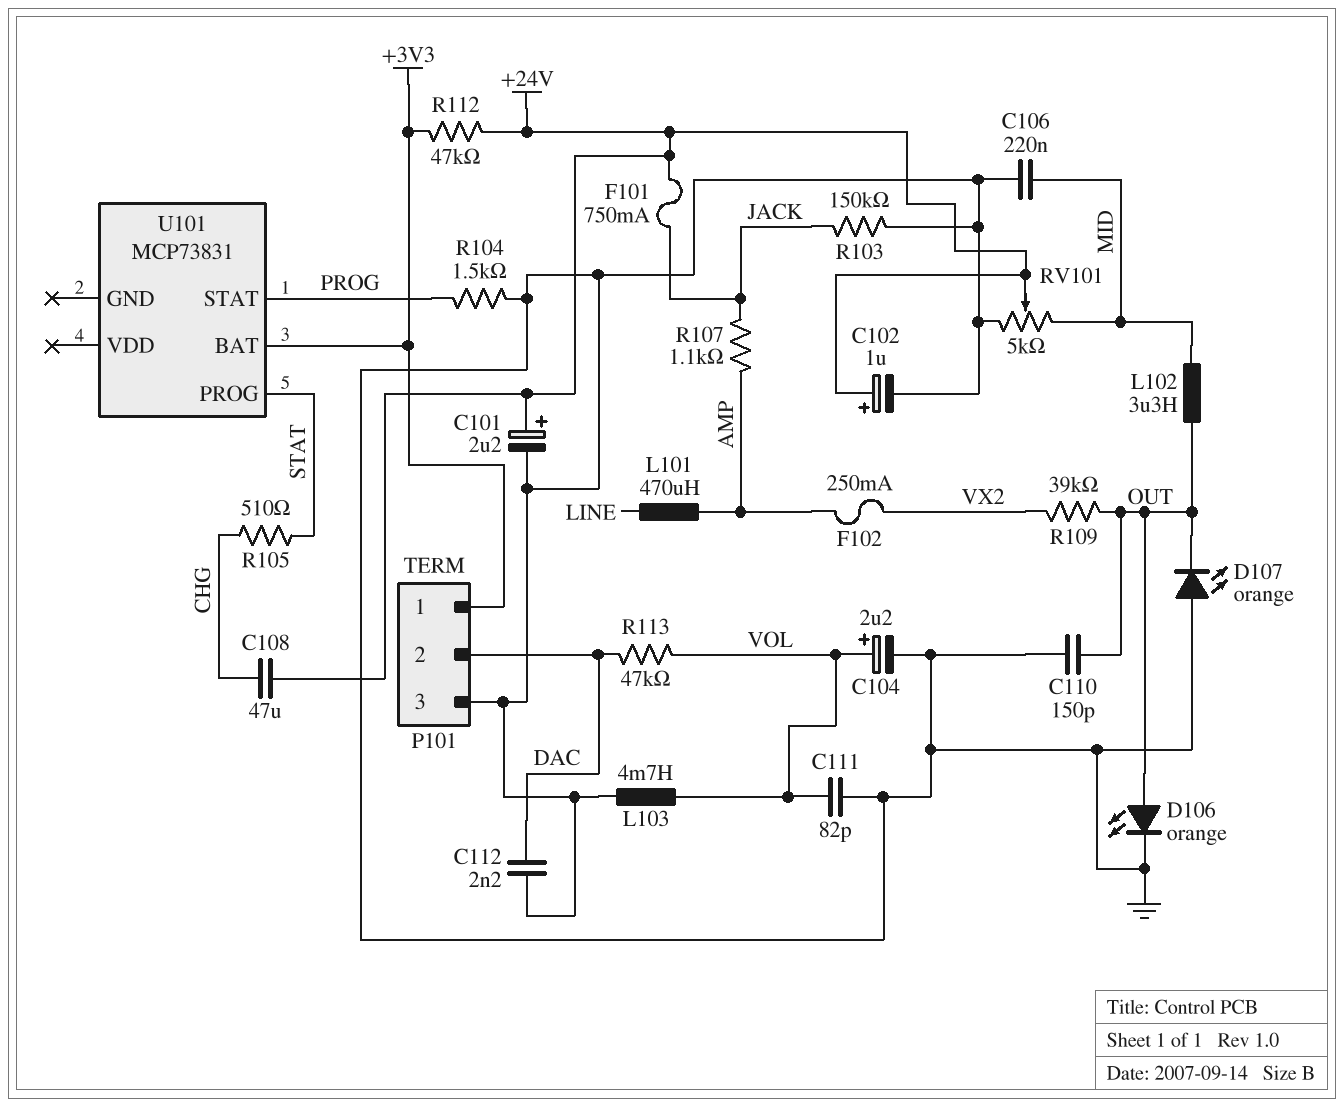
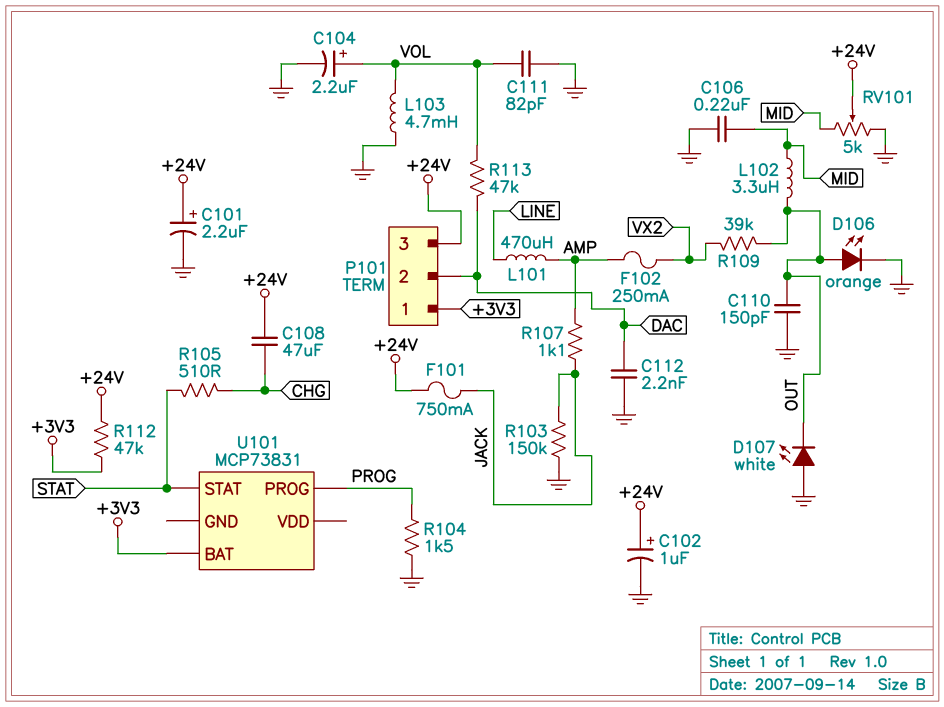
D107: LED orange (A GND, K OUT) -> LED white (A GND, K OUT)
P101 pin 3: GND -> +24V
U101 pin PROG: STAT -> PROG
U101 pin STAT: PROG -> STAT

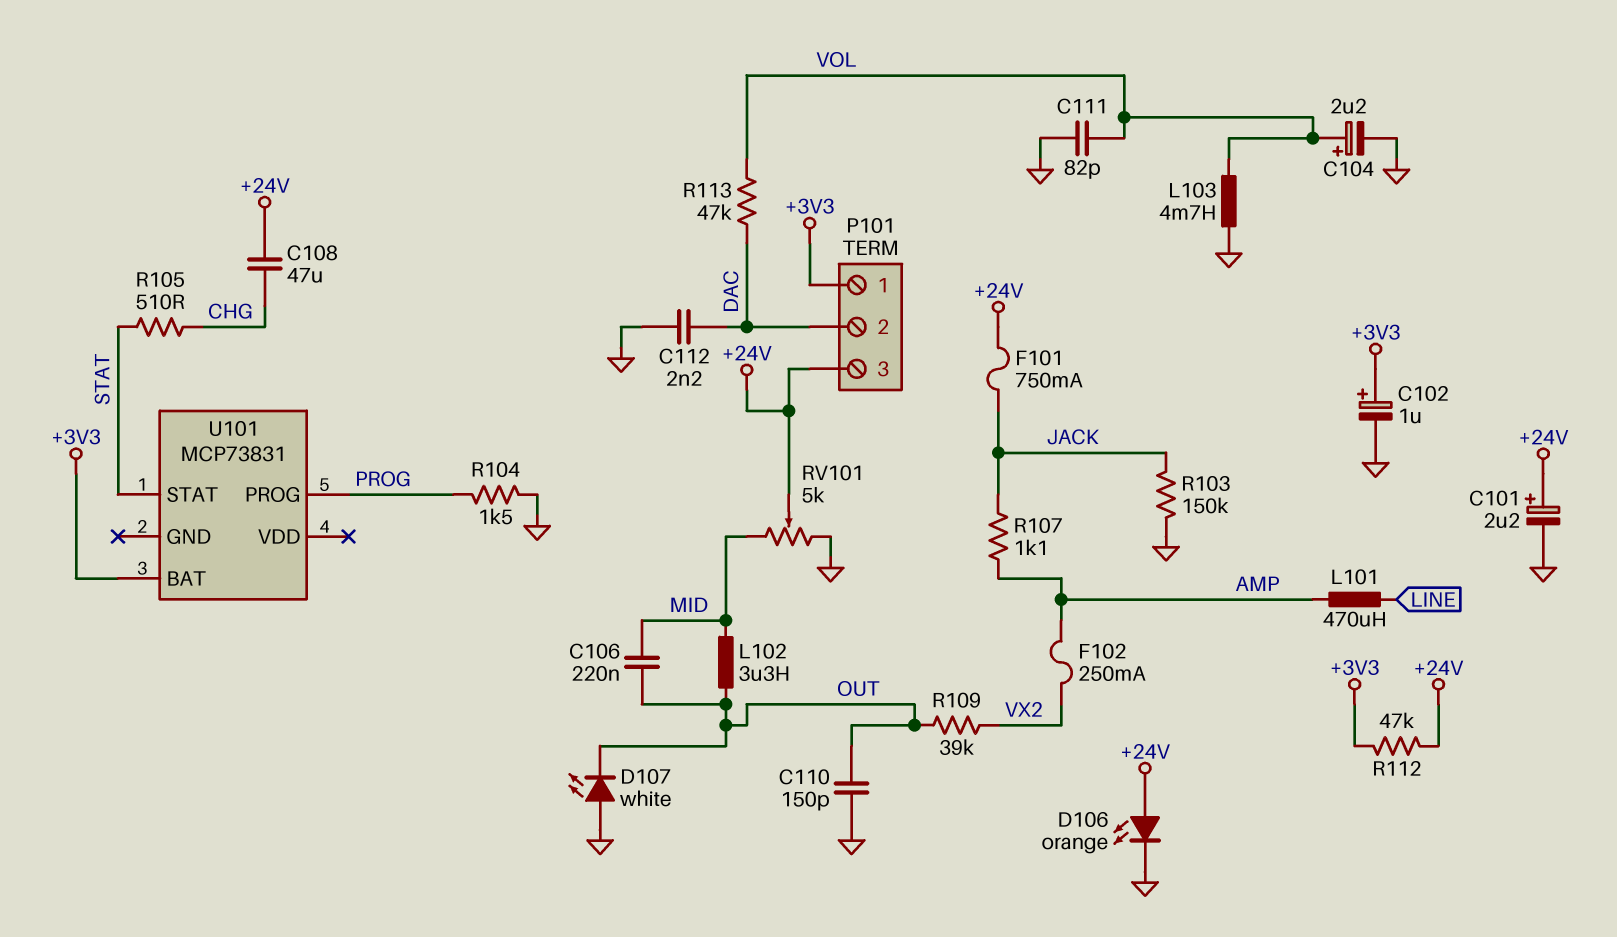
C102: 1uF (plus +24V, minus GND) -> 1uF (plus +3V3, minus GND)
C106: 220nF (GND, MID) -> 220nF (MID, OUT)
D106: LED orange (A OUT, K GND) -> LED orange (A +24V, K GND)

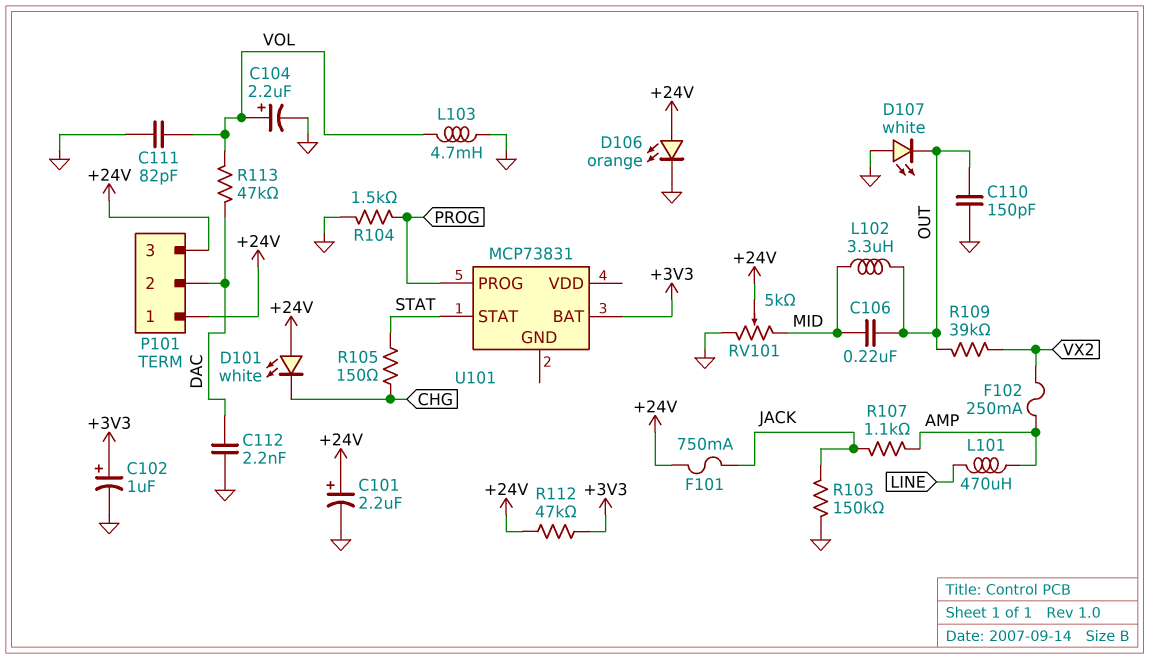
C108: 47uF (+24V, CHG) -> none
D101: none -> LED white (A +24V, K CHG)
P101 pin 1: +3V3 -> +24V
R105: 510 (CHG, STAT) -> 150 (CHG, STAT)

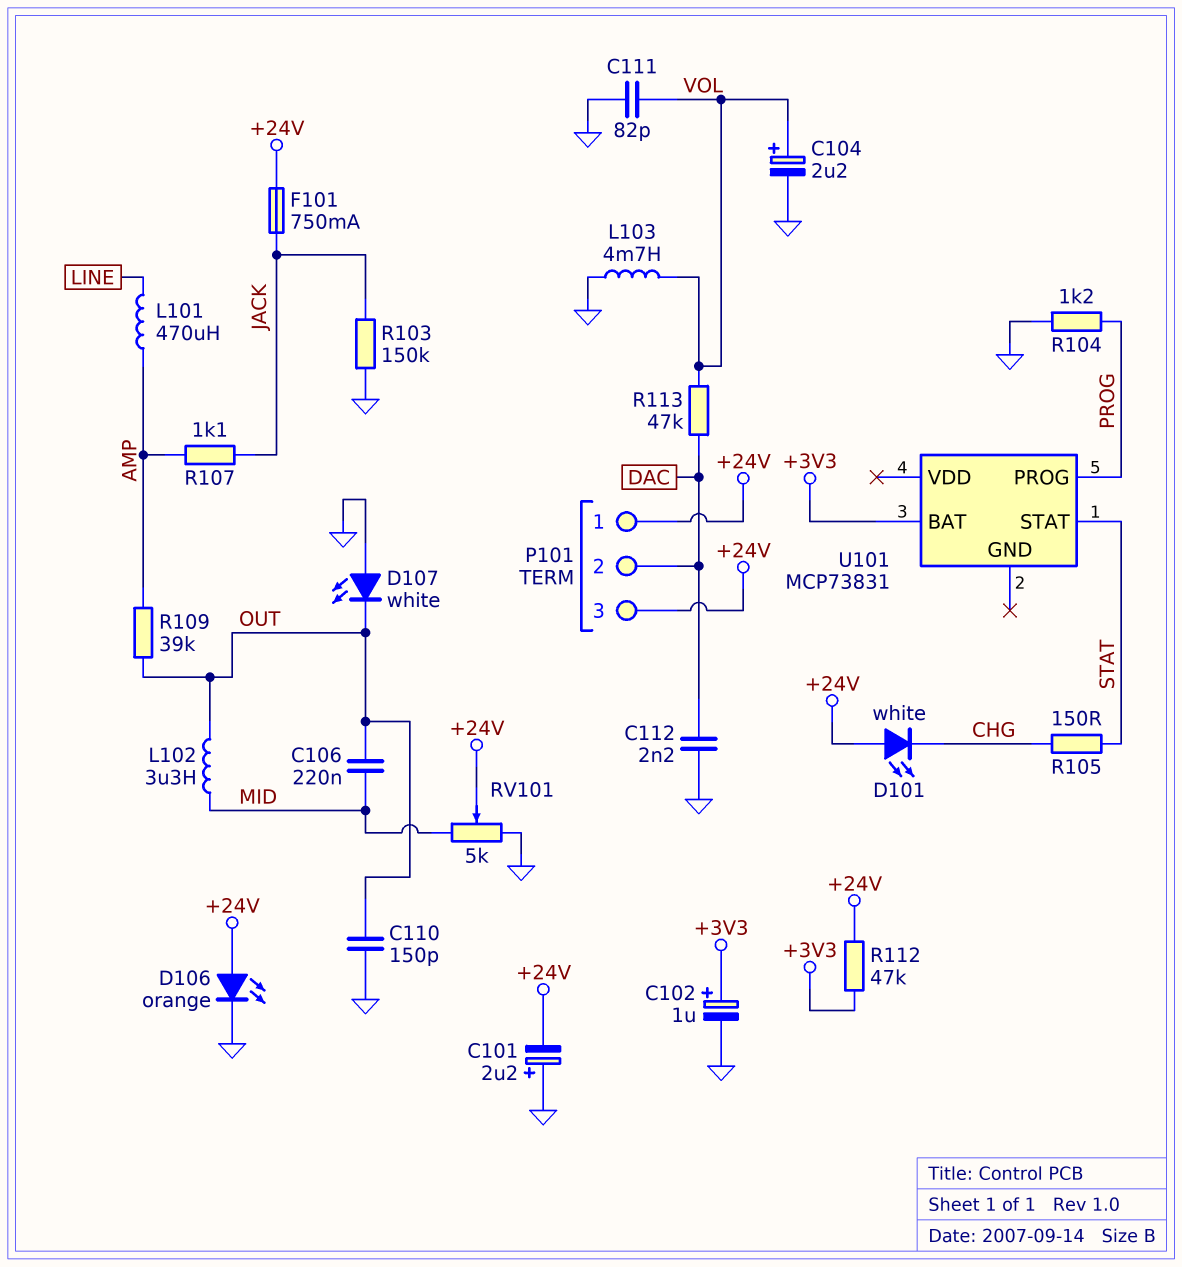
C101: 2.2uF (plus +24V, minus GND) -> 2.2uF (plus GND, minus +24V)
F102: 250mA (AMP, VX2) -> none
R104: 1.5k (GND, PROG) -> 1.2k (GND, PROG)
R109: 39k (OUT, VX2) -> 39k (AMP, OUT)

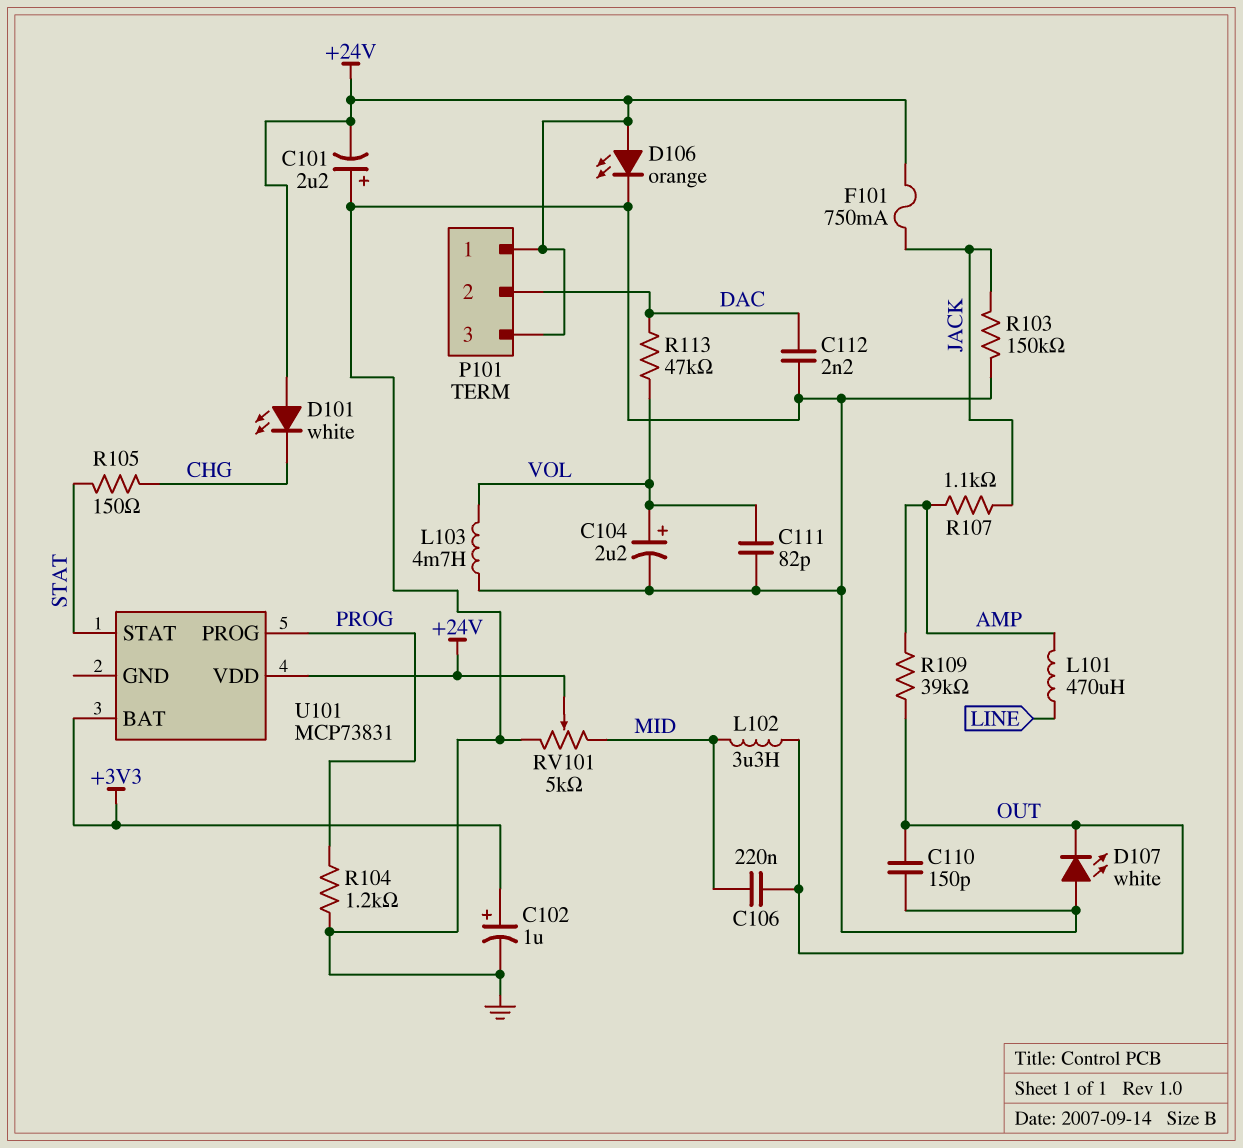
R112: 47k (+3V3, +24V) -> none
U101 pin VDD: none -> +24V

